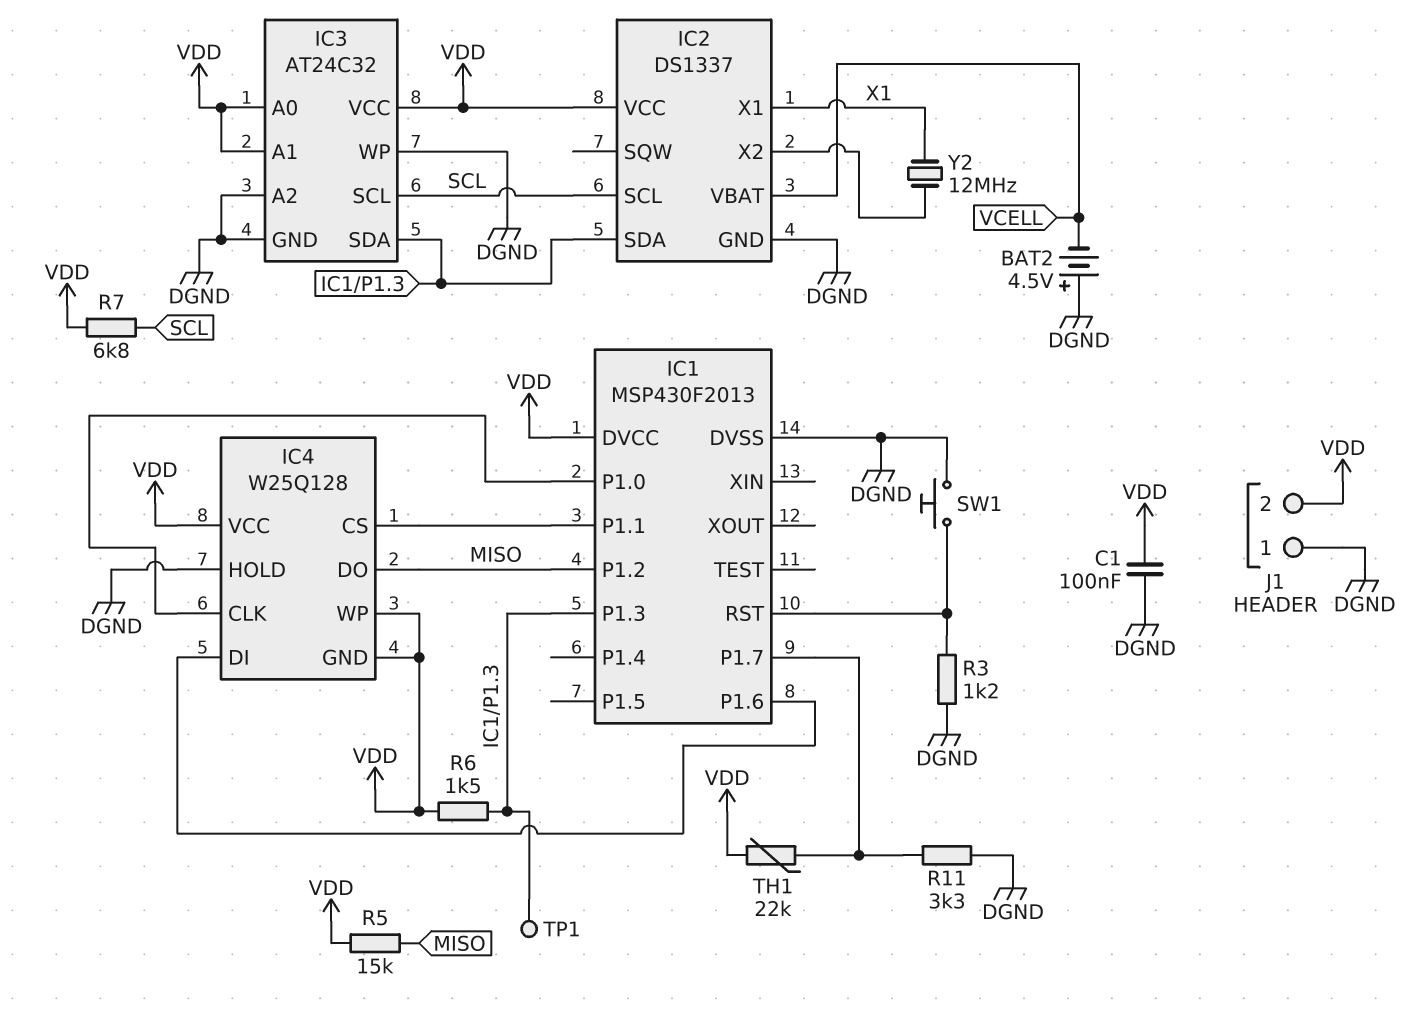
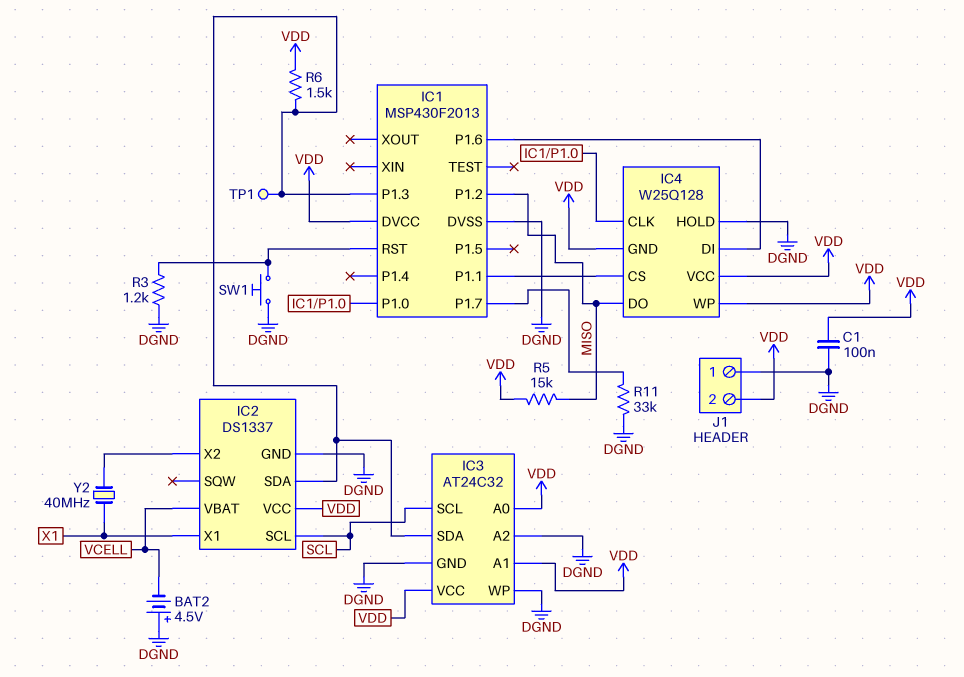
R7: 6.8k (SCL, VDD) -> none
R11: 3.3k (DGND, IC1/P1.7) -> 33k (DGND, IC1/P1.7)
TH1: 22k (IC1/P1.7, VDD) -> none
Y2: 12MHz (IC2/X2, X1) -> 40MHz (IC2/X2, X1)

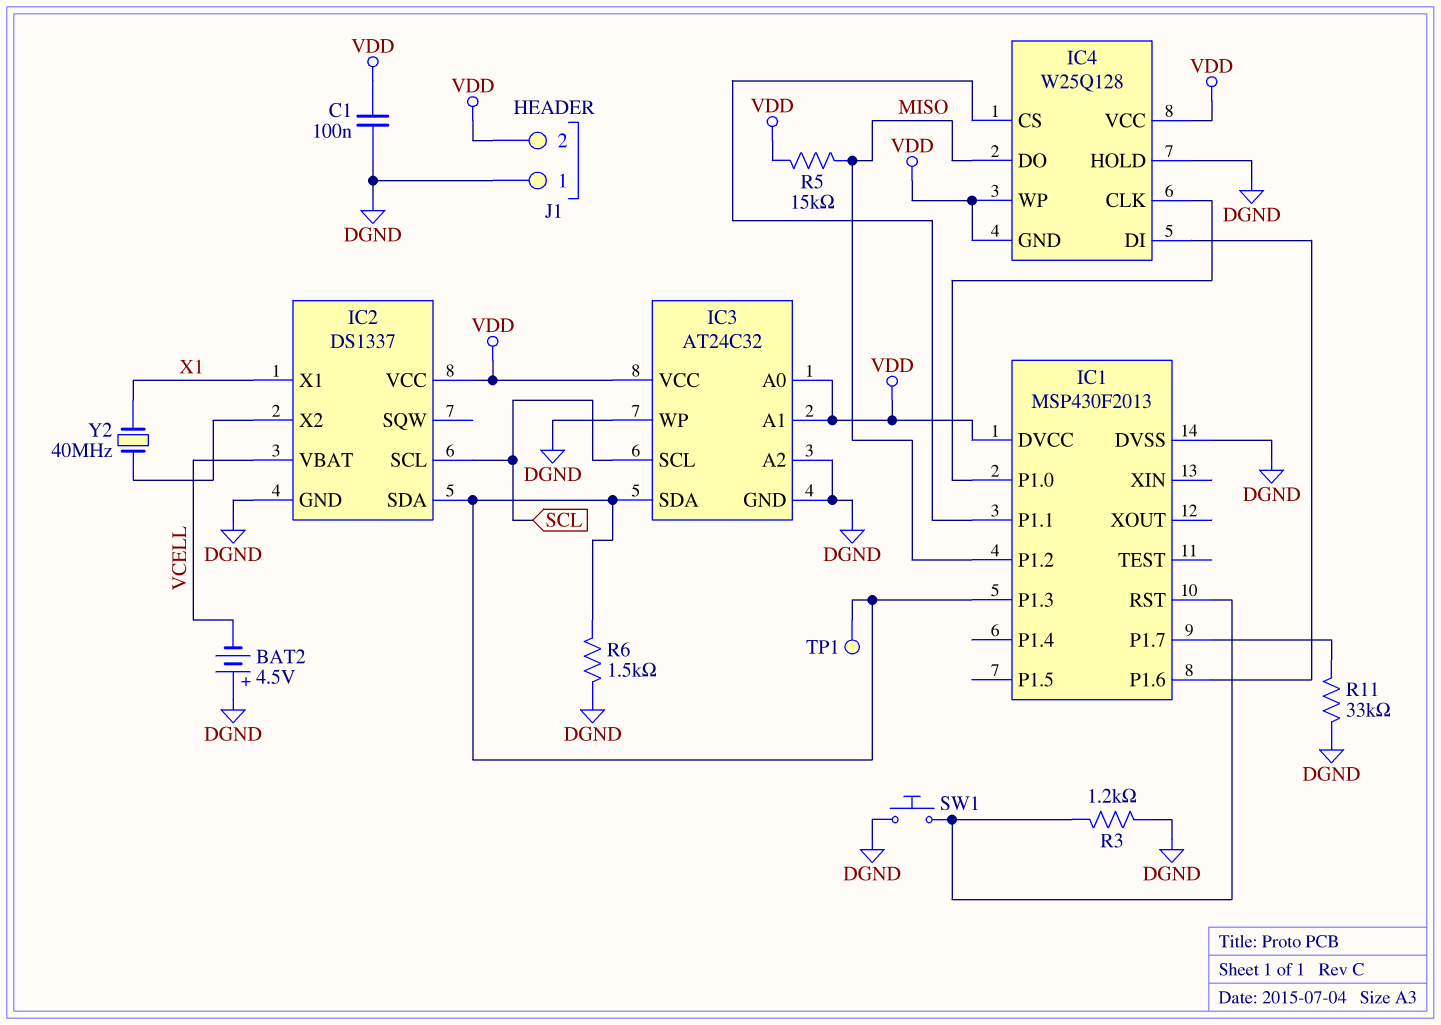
R6: 1.5k (IC1/P1.3, VDD) -> 1.5k (DGND, IC1/P1.3)

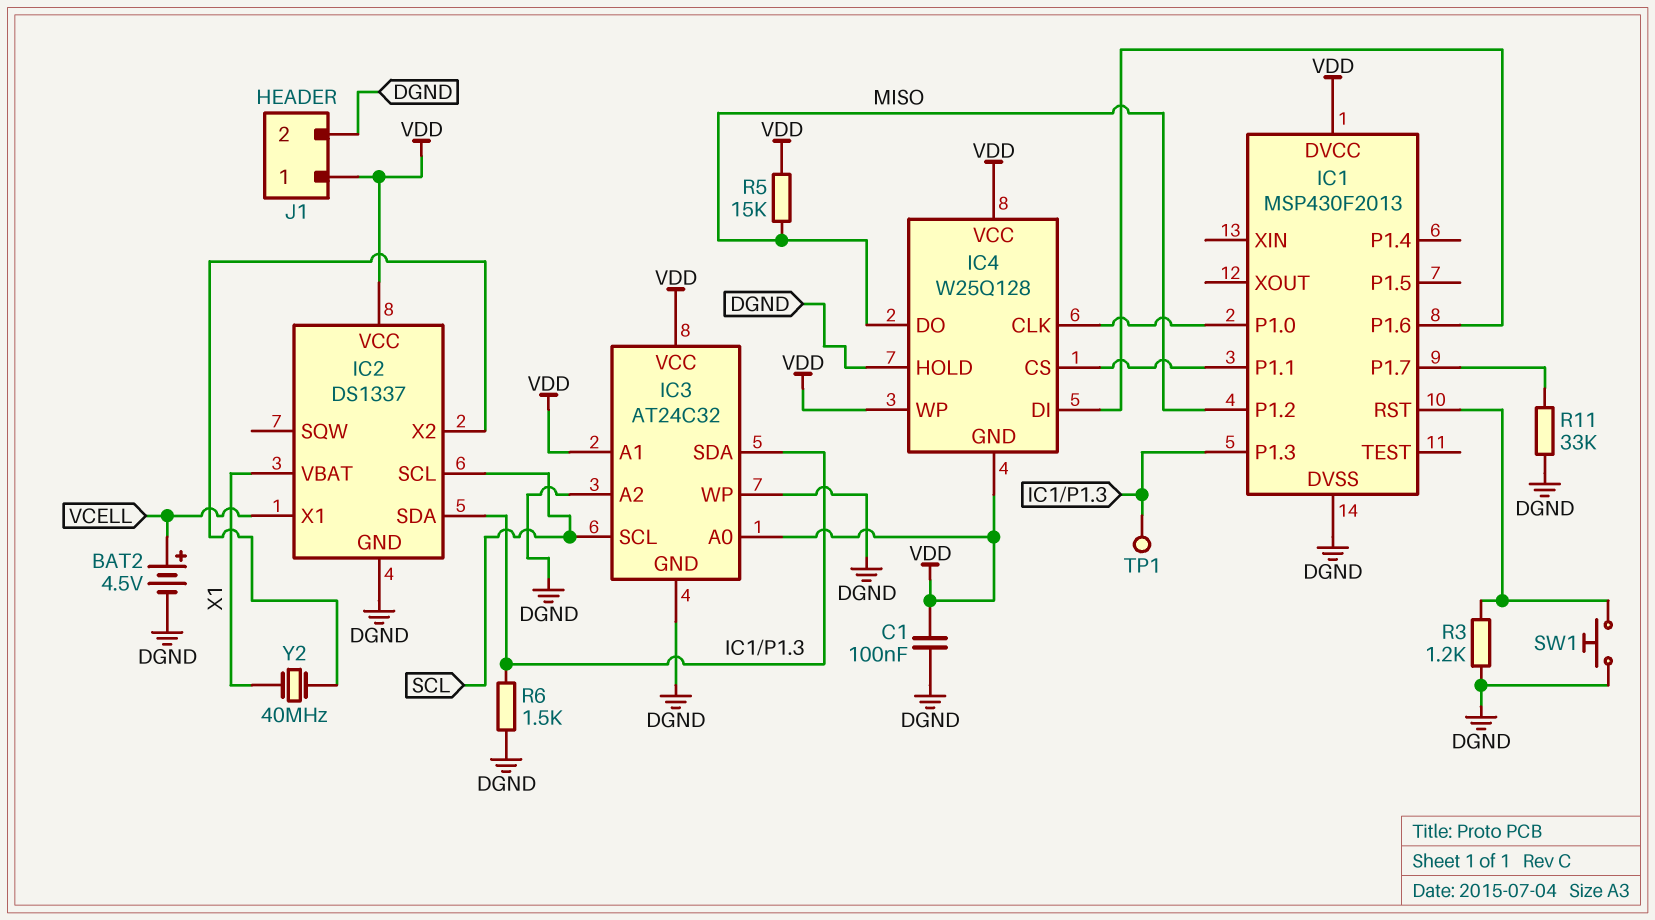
BAT2: 4.5V (plus DGND, minus VCELL) -> 4.5V (plus VCELL, minus DGND)
IC2 pin VBAT: VCELL -> X1
IC2 pin X1: X1 -> VCELL
J1 pin 1: DGND -> VDD
J1 pin 2: VDD -> DGND

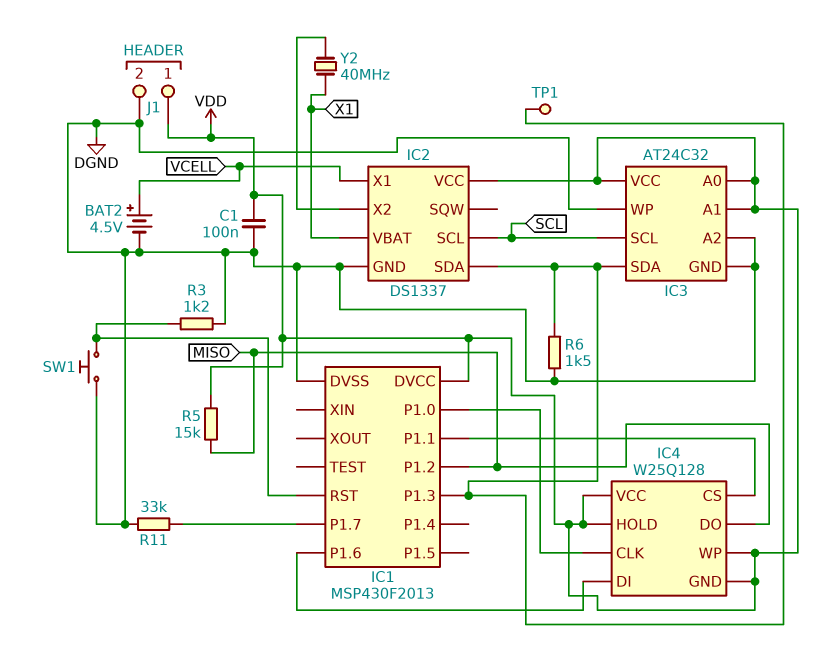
IC4 pin HOLD: DGND -> VDD

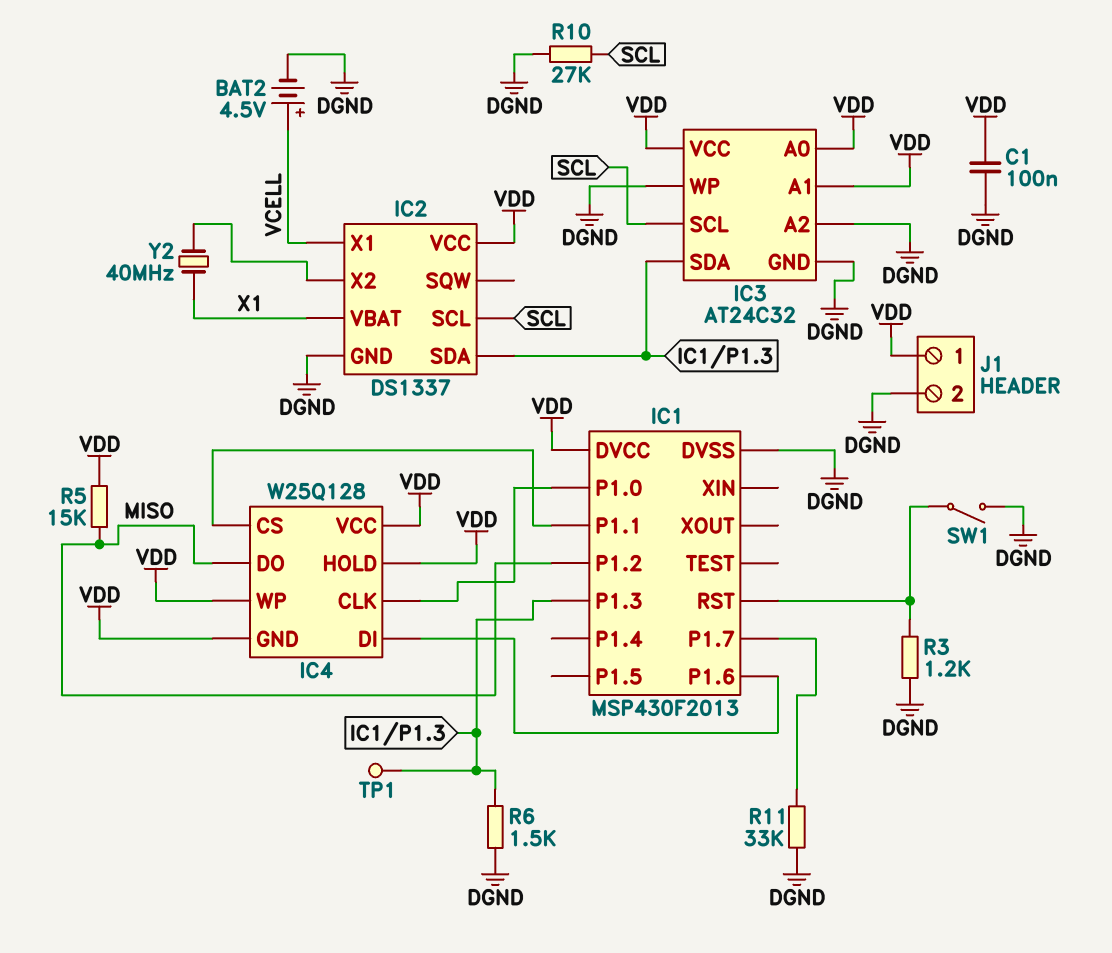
R10: none -> 27k (DGND, SCL)
SW1: button (DGND, IC1/RST) -> switch (DGND, IC1/RST)

